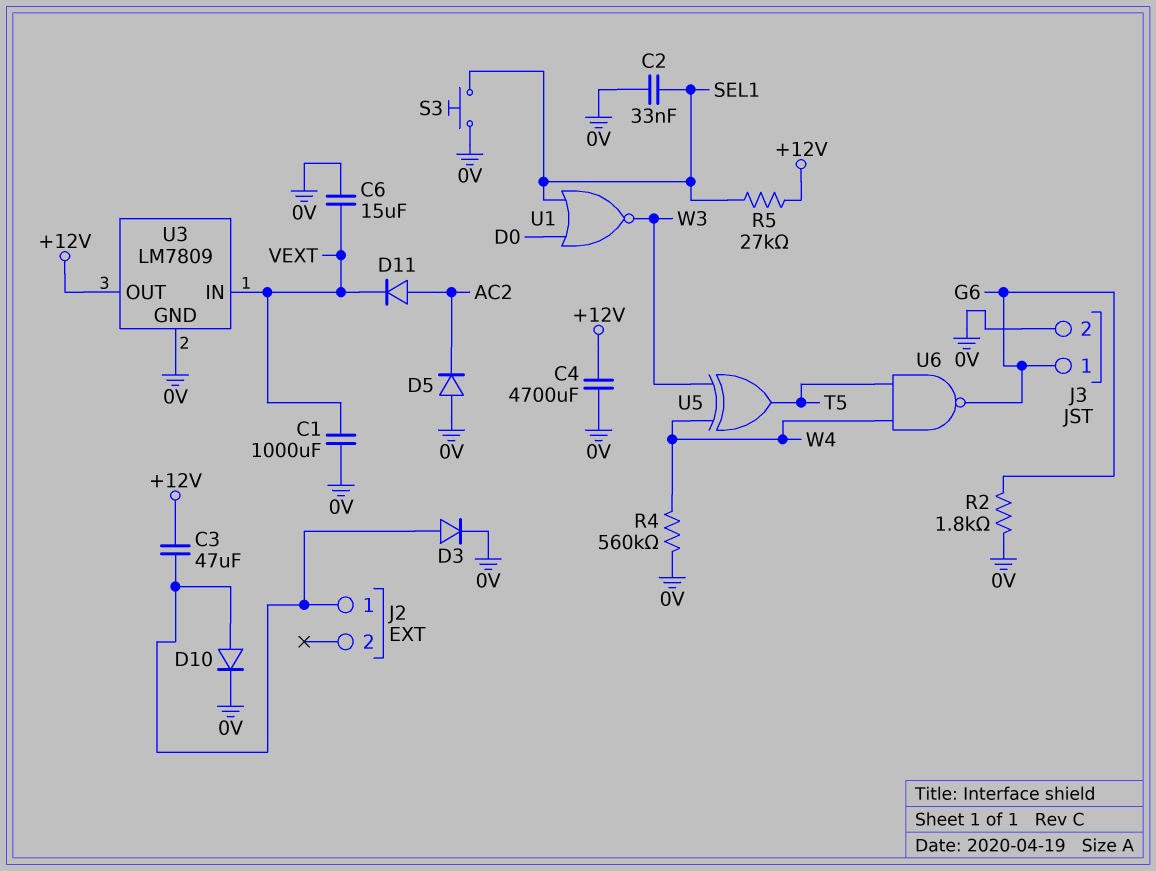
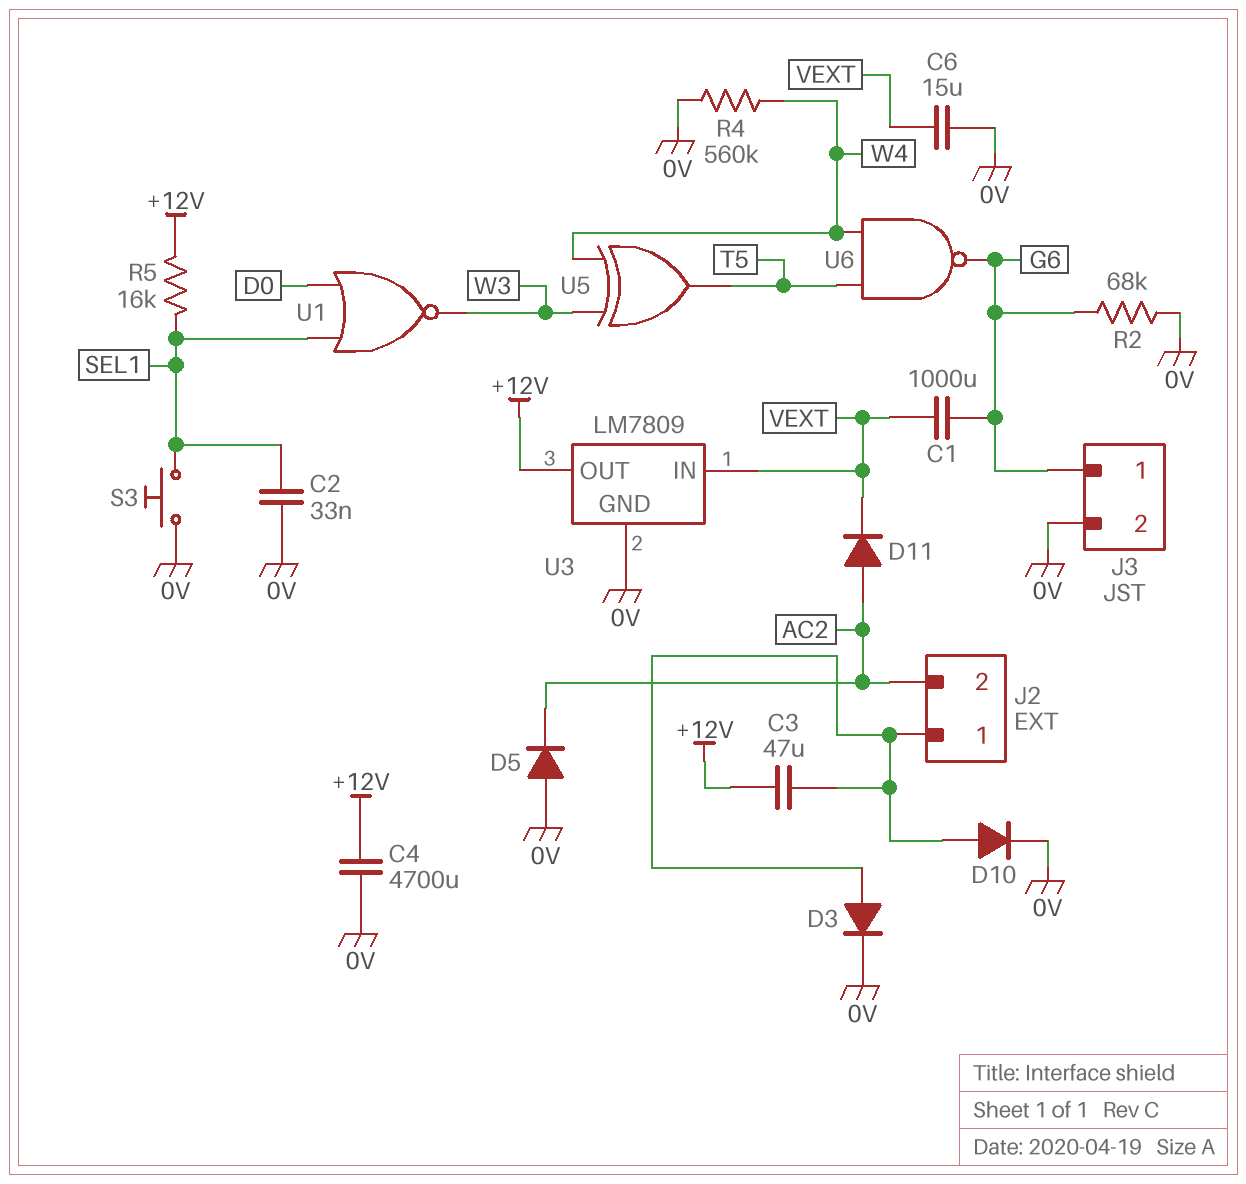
C1: 1000uF (0V, VEXT) -> 1000uF (G6, VEXT)
J2 pin 2: none -> AC2
R2: 1.8k (0V, G6) -> 68k (0V, G6)
R5: 27k (+12V, SEL1) -> 16k (+12V, SEL1)

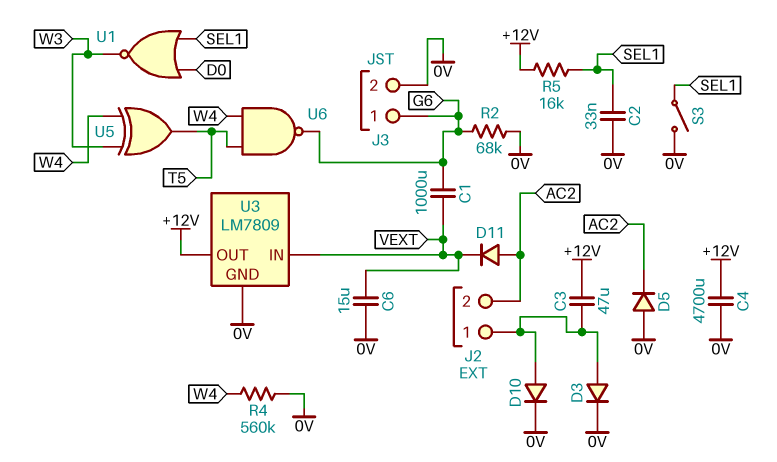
S3: button (0V, SEL1) -> switch (0V, SEL1)

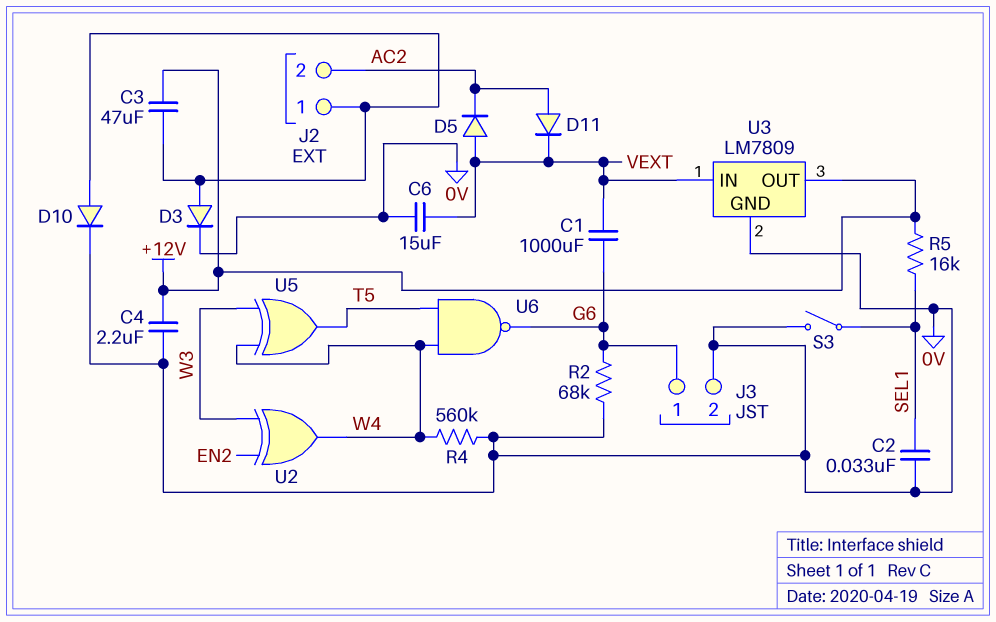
C4: 4700uF (+12V, 0V) -> 2.2uF (+12V, 0V)
D5: diode (A 0V, K AC2) -> diode (A VEXT, K AC2)
U1: NOR (in D0, in SEL1, out W3) -> none
U2: none -> XOR (in EN2, in W3, out W4)

